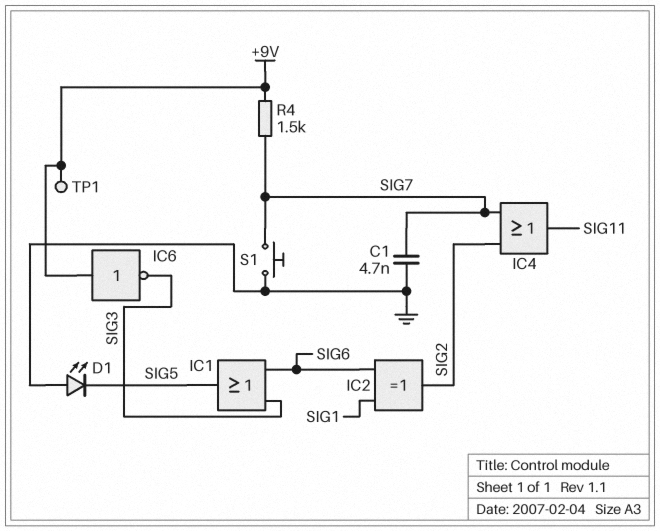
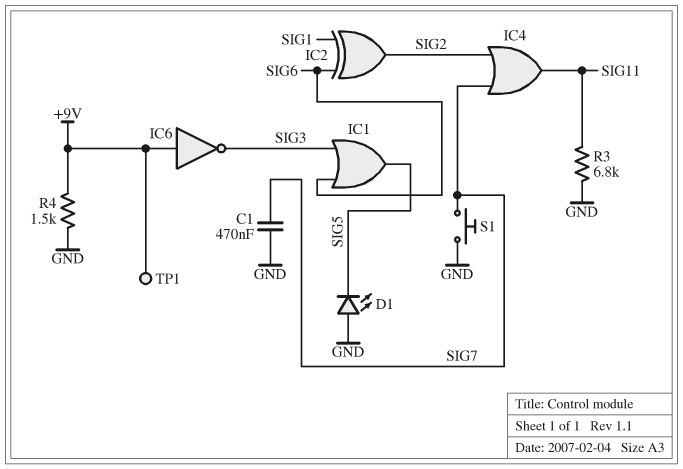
C1: 4.7nF (GND, SIG7) -> 470nF (GND, SIG7)
R3: none -> 6.8k (GND, SIG11)
R4: 1.5k (+9V, SIG7) -> 1.5k (+9V, GND)

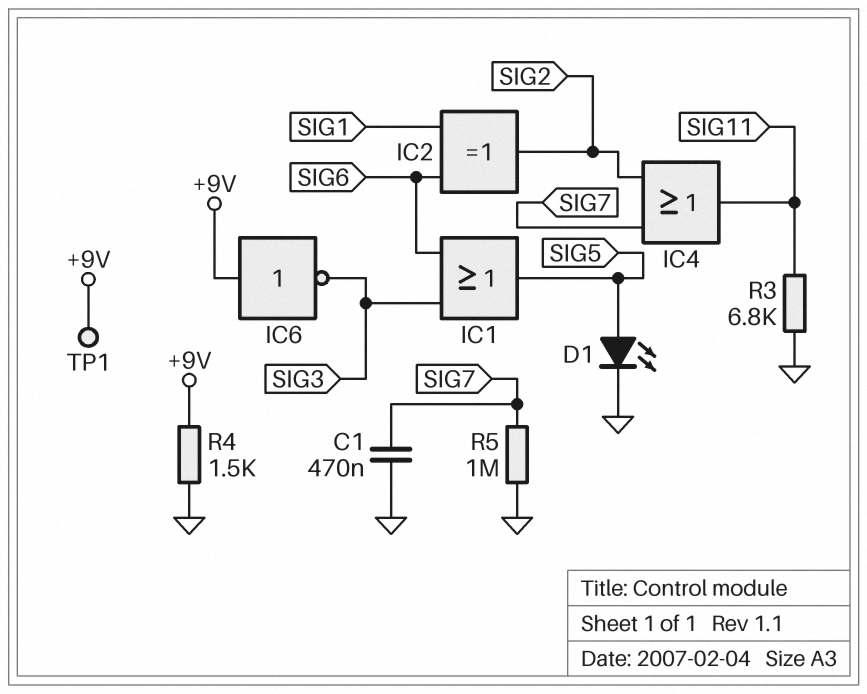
D1: LED (A GND, K SIG5) -> LED (A SIG5, K GND)
R5: none -> 1M (GND, SIG7)
S1: button (GND, SIG7) -> none

